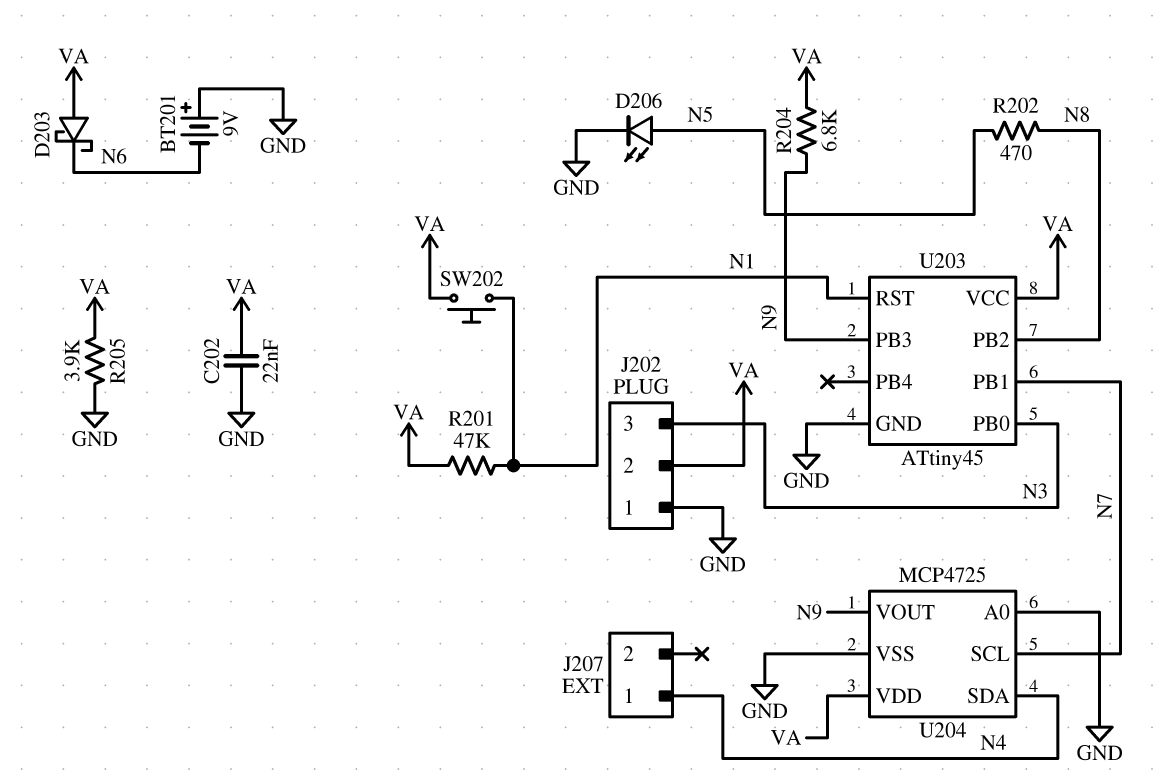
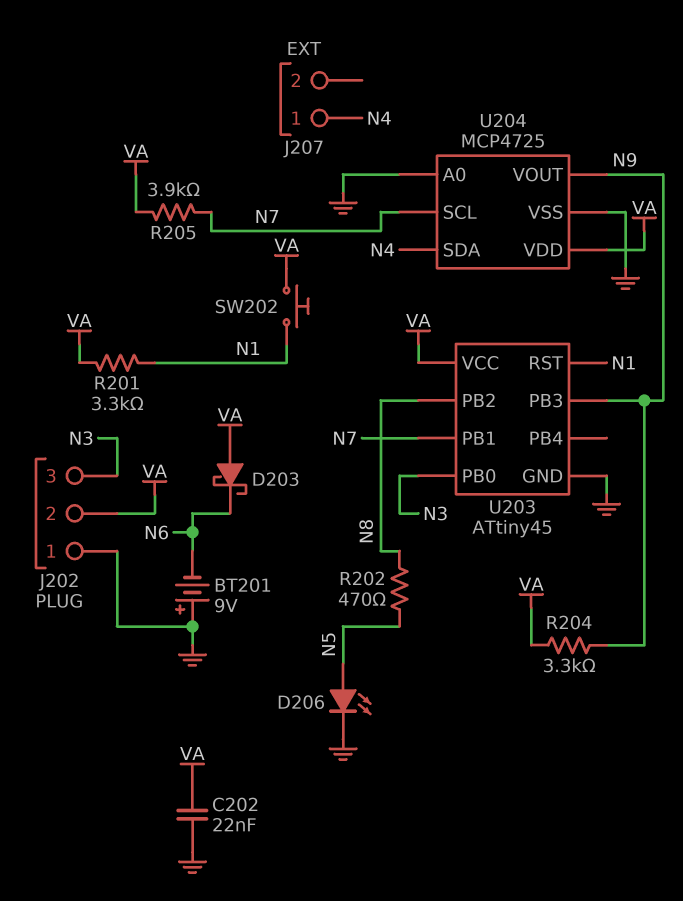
R201: 47k (N1, VA) -> 3.3k (N1, VA)
R204: 6.8k (N9, VA) -> 3.3k (N9, VA)
R205: 3.9k (GND, VA) -> 3.9k (N7, VA)

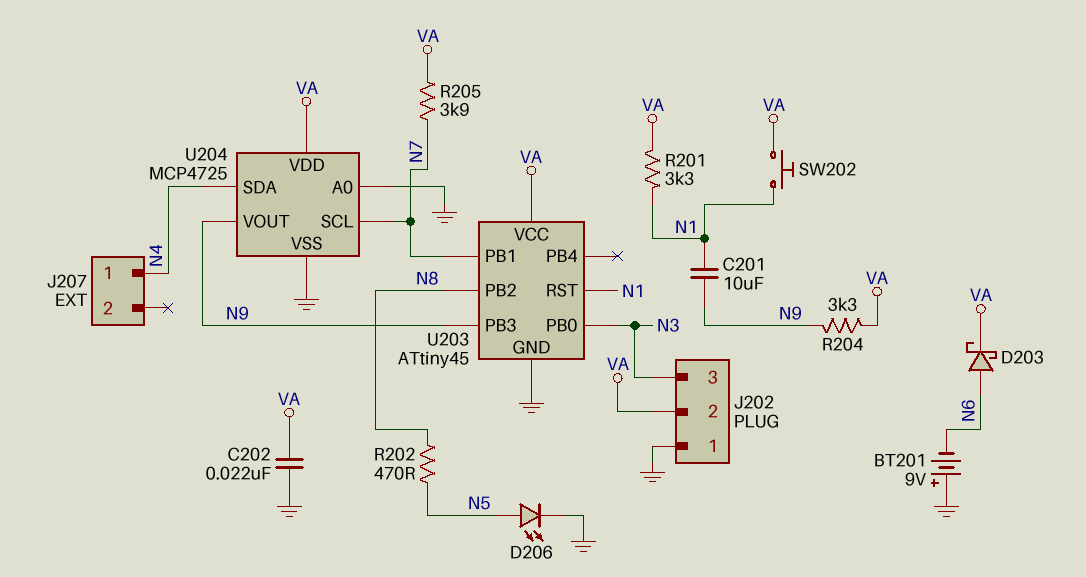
C201: none -> 10uF (N1, N9)
D203: schottky (A VA, K N6) -> schottky (A N6, K VA)

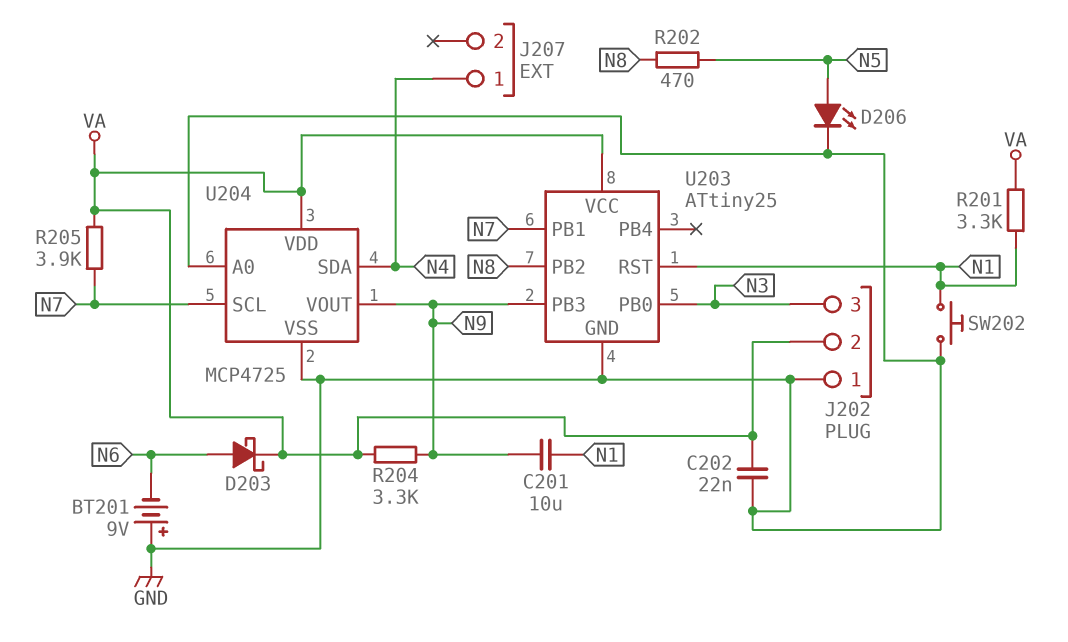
SW202: button (N1, VA) -> button (GND, N1)
U203: ATtiny45 -> ATtiny25

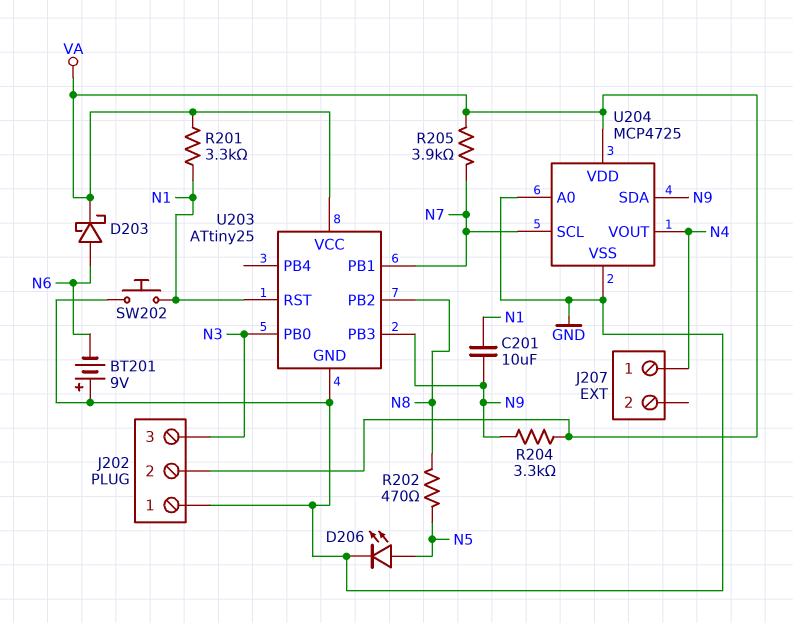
C202: 22nF (GND, VA) -> none
U204 pin SDA: N4 -> N9
U204 pin VOUT: N9 -> N4

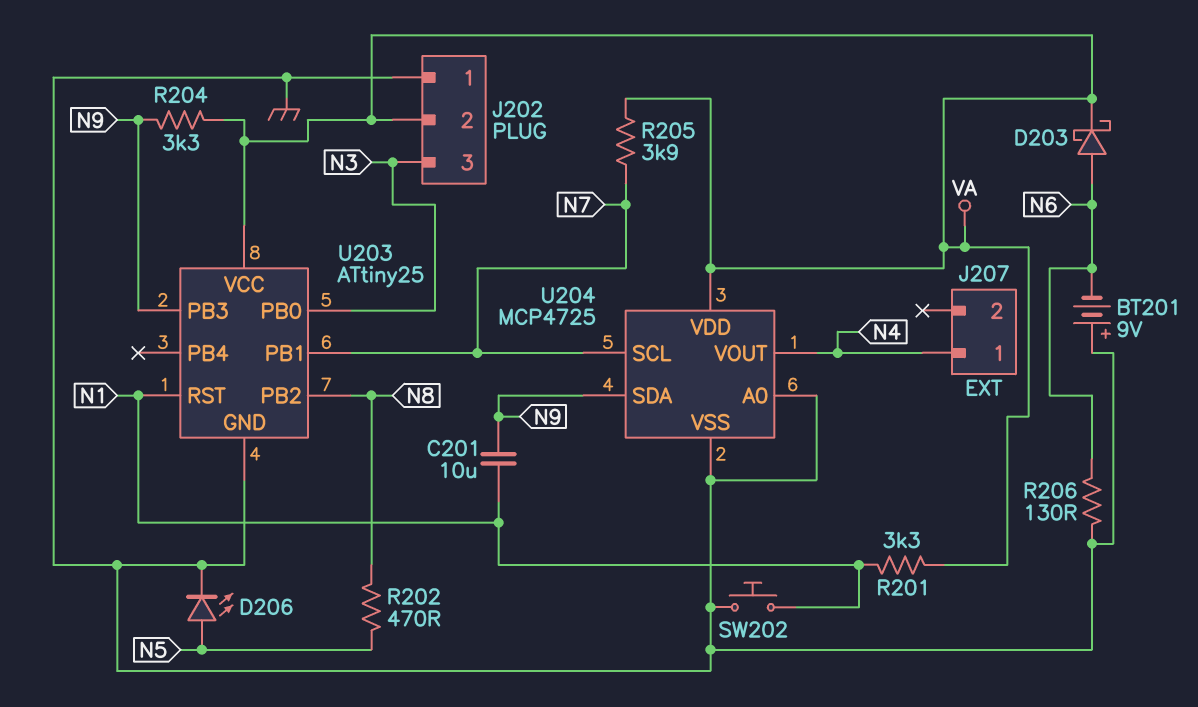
R206: none -> 130 (GND, N6)

